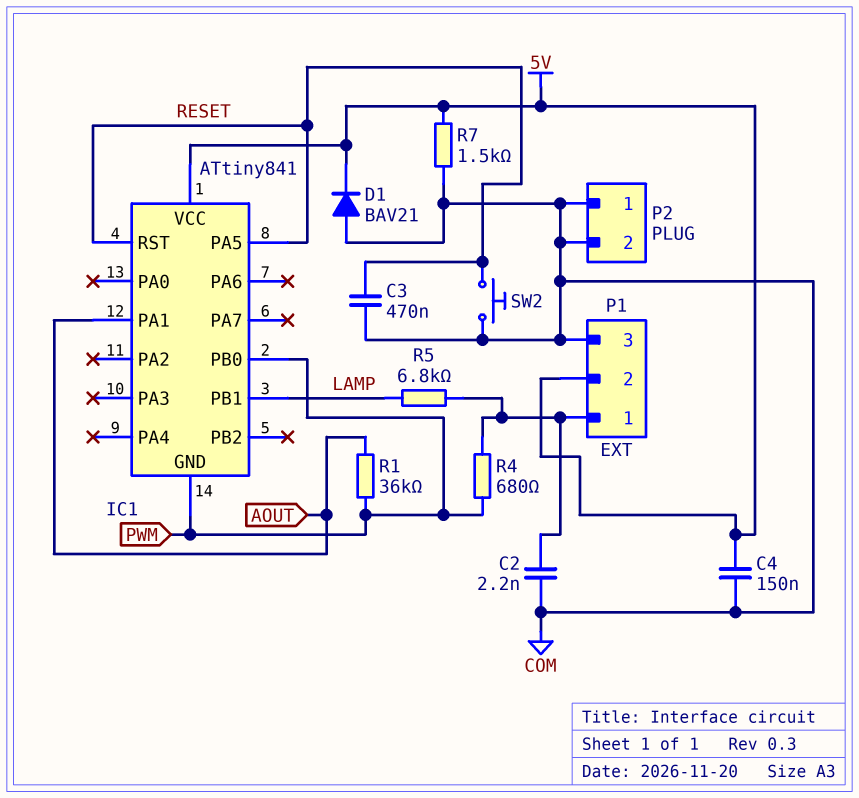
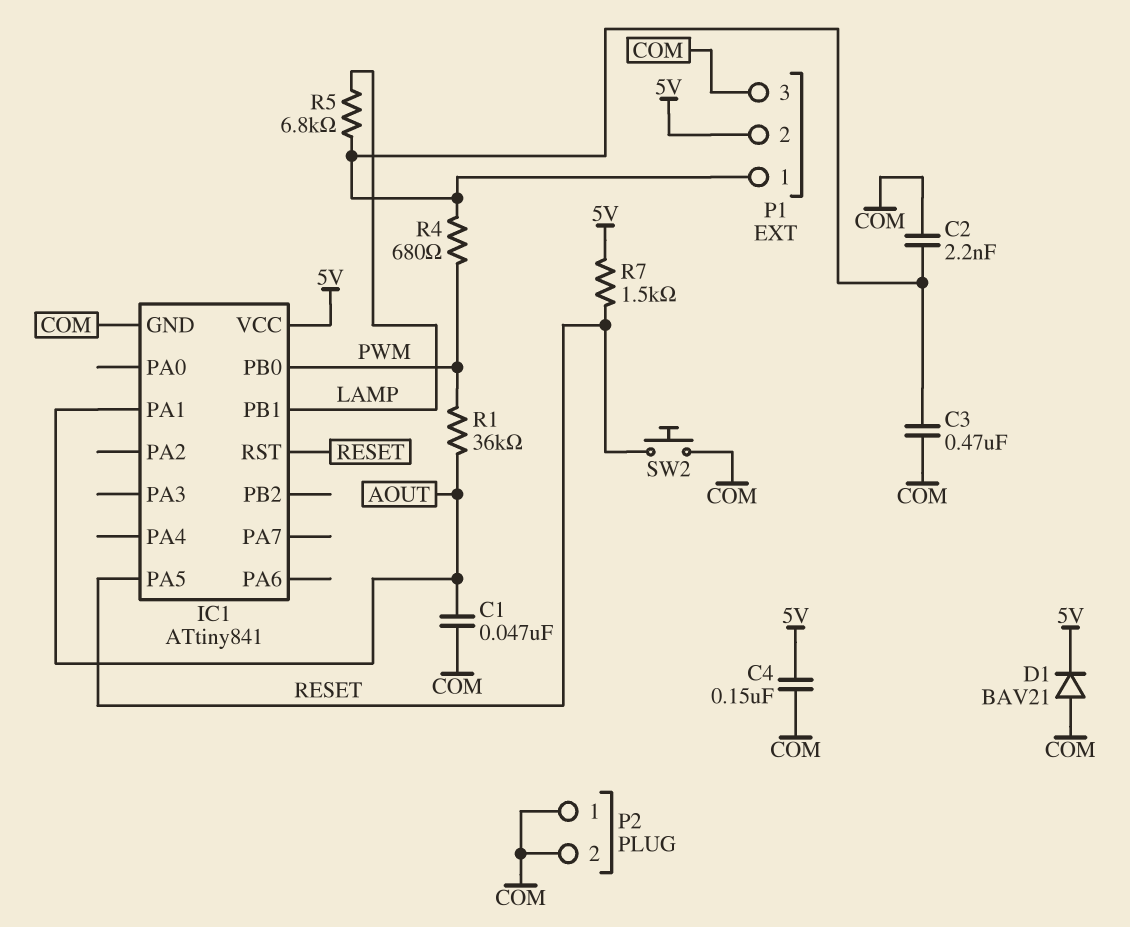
C1: none -> 47nF (AOUT, COM)
C3: 470nF (COM, RESET) -> 470nF (COM, P1/1)
IC1 pin GND: PWM -> COM
R7: 1.5k (5V, COM) -> 1.5k (5V, RESET)

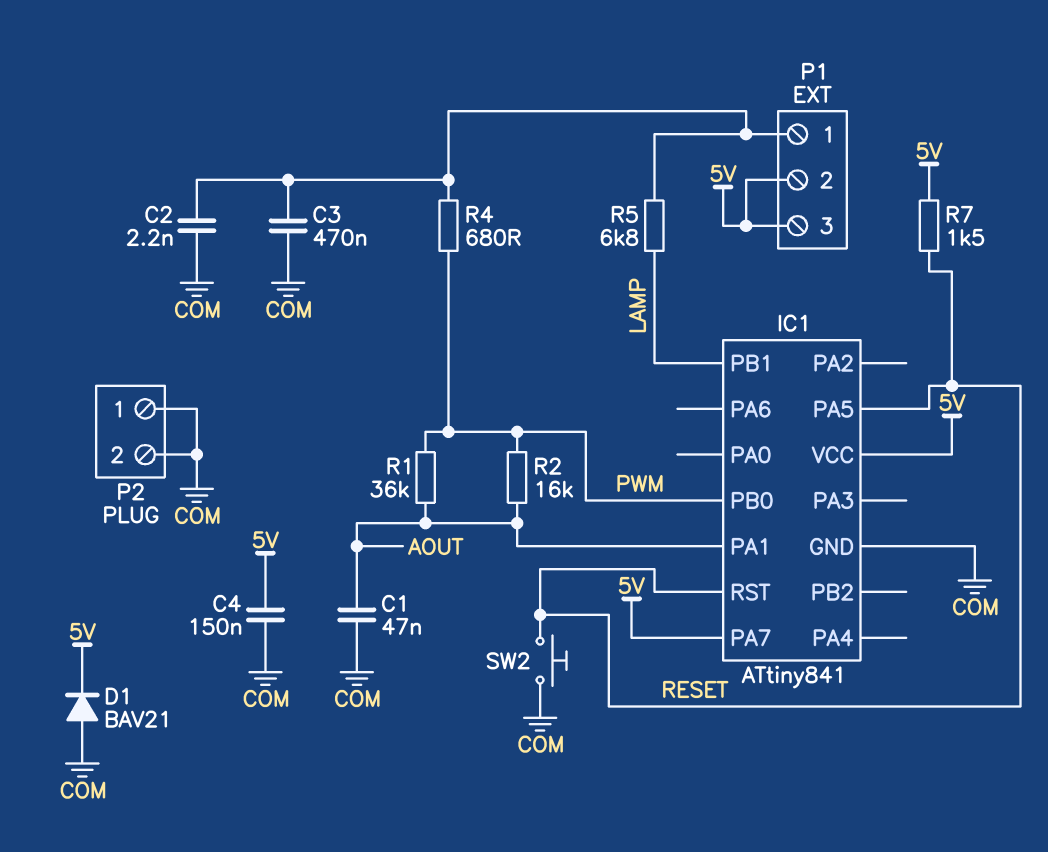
IC1 pin PA7: none -> 5V
P1 pin 3: COM -> 5V
R2: none -> 16k (AOUT, PWM)

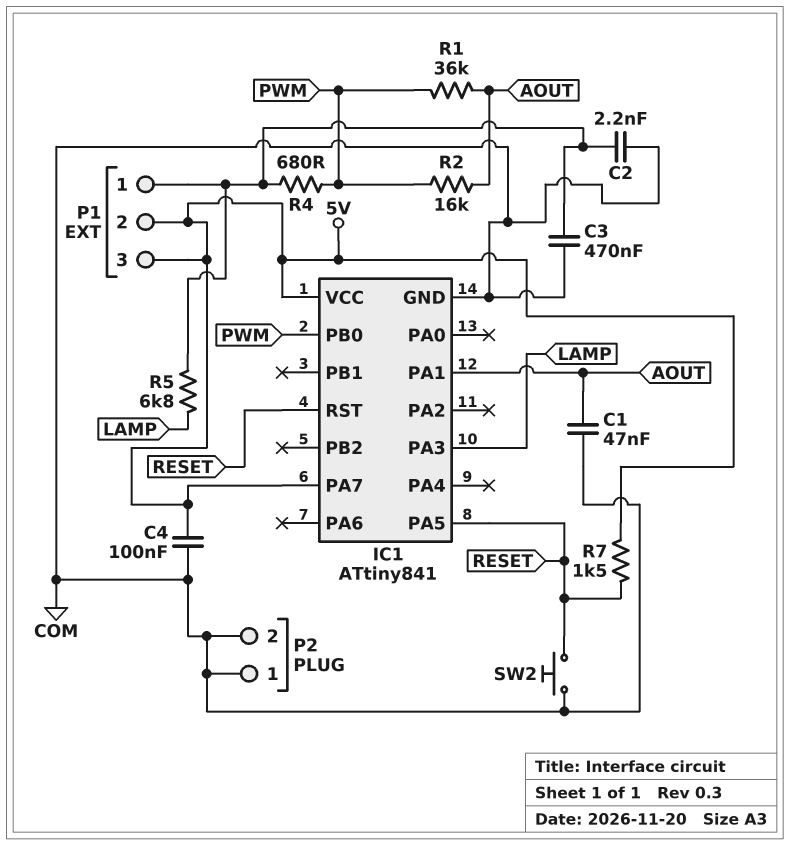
C4: 150nF (5V, COM) -> 100nF (5V, COM)
D1: diode BAV21 (A COM, K 5V) -> none
IC1 pin PA3: none -> LAMP
IC1 pin PB1: LAMP -> none

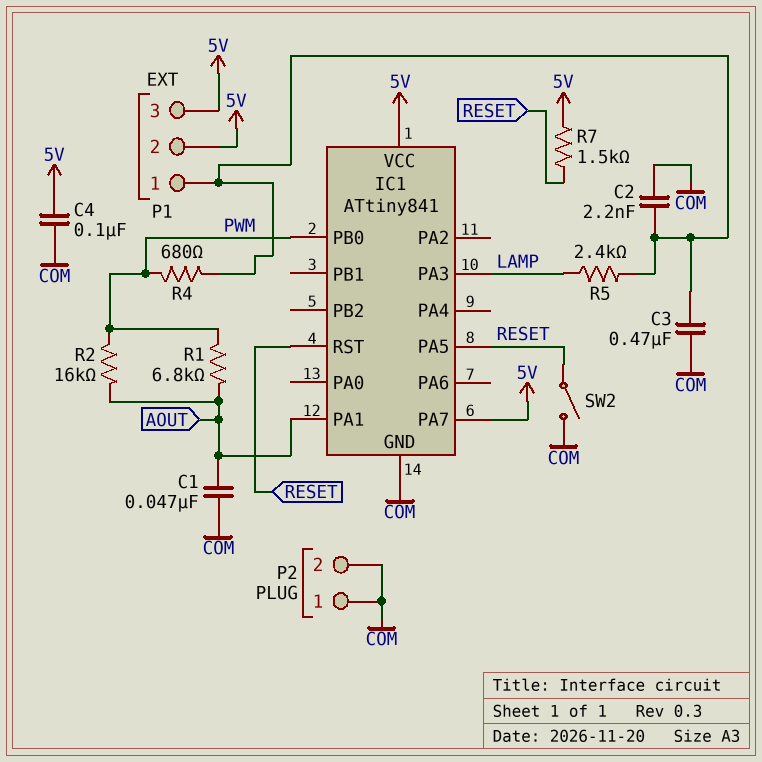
R1: 36k (AOUT, PWM) -> 6.8k (AOUT, PWM)
R5: 6.8k (LAMP, P1/1) -> 2.4k (LAMP, P1/1)
SW2: button (COM, RESET) -> switch (COM, RESET)

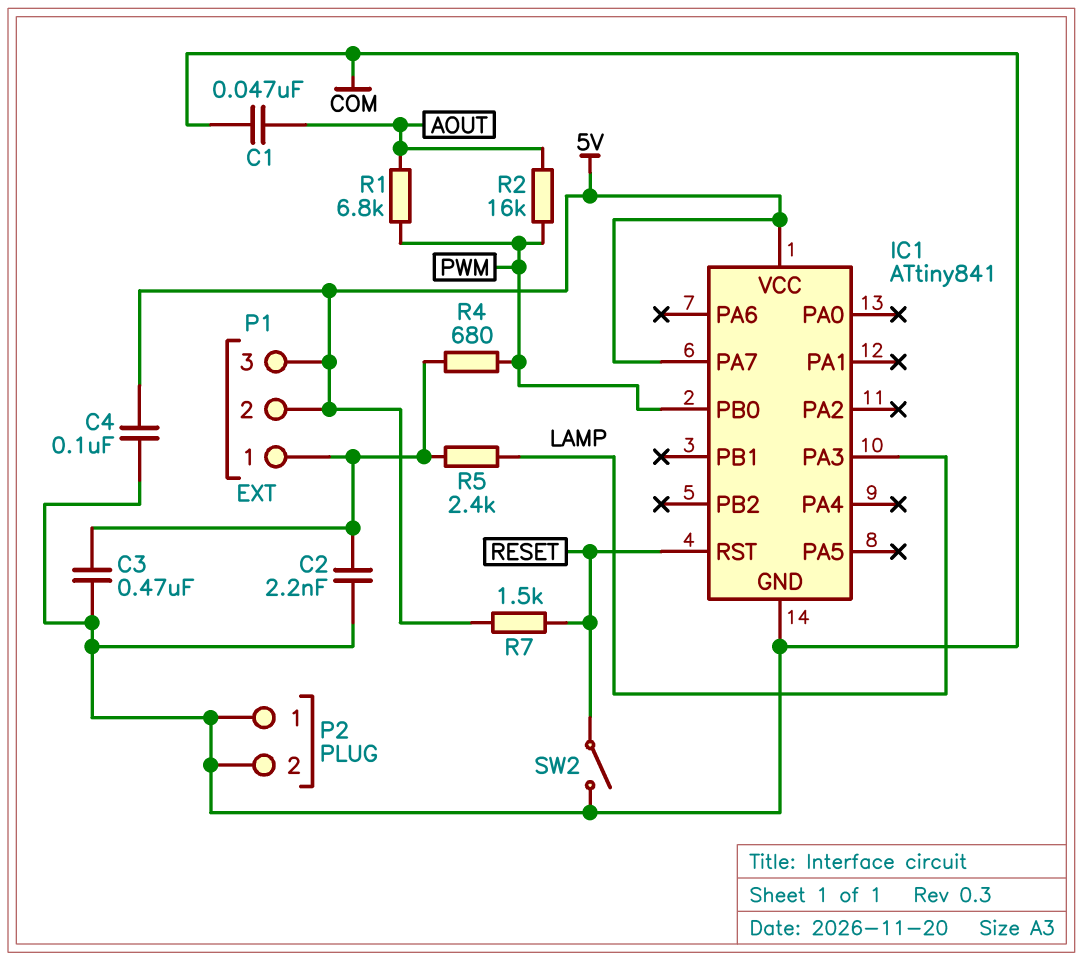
IC1 pin PA1: AOUT -> none
IC1 pin PA5: RESET -> none

